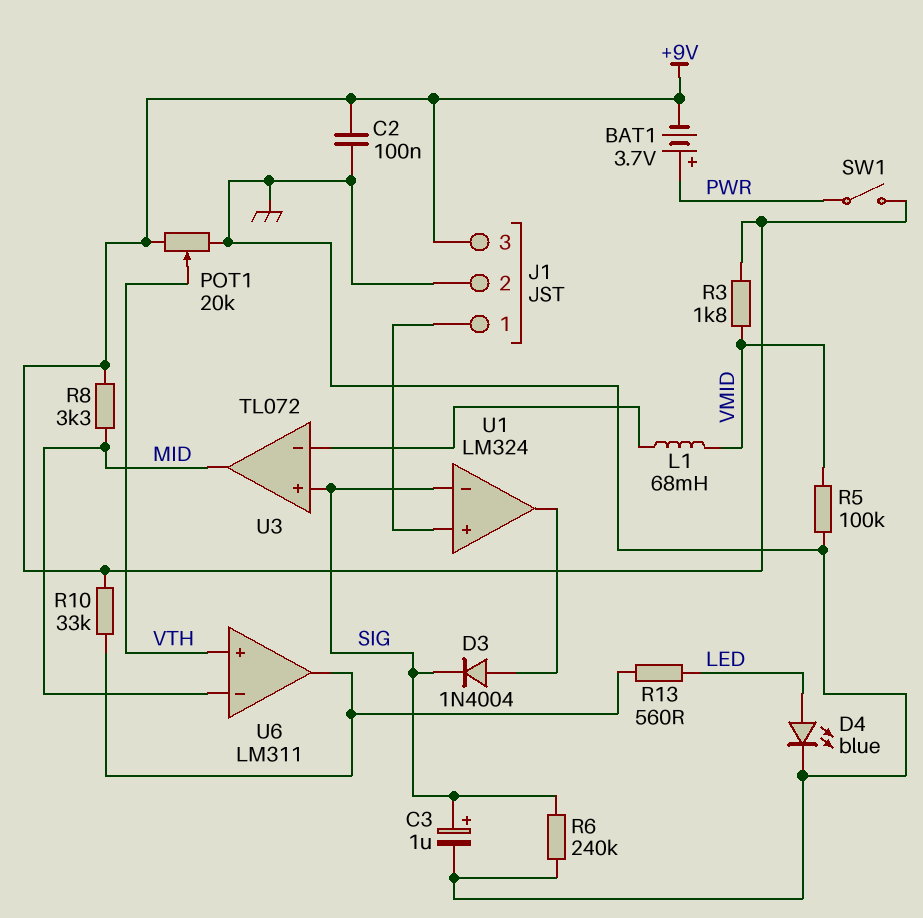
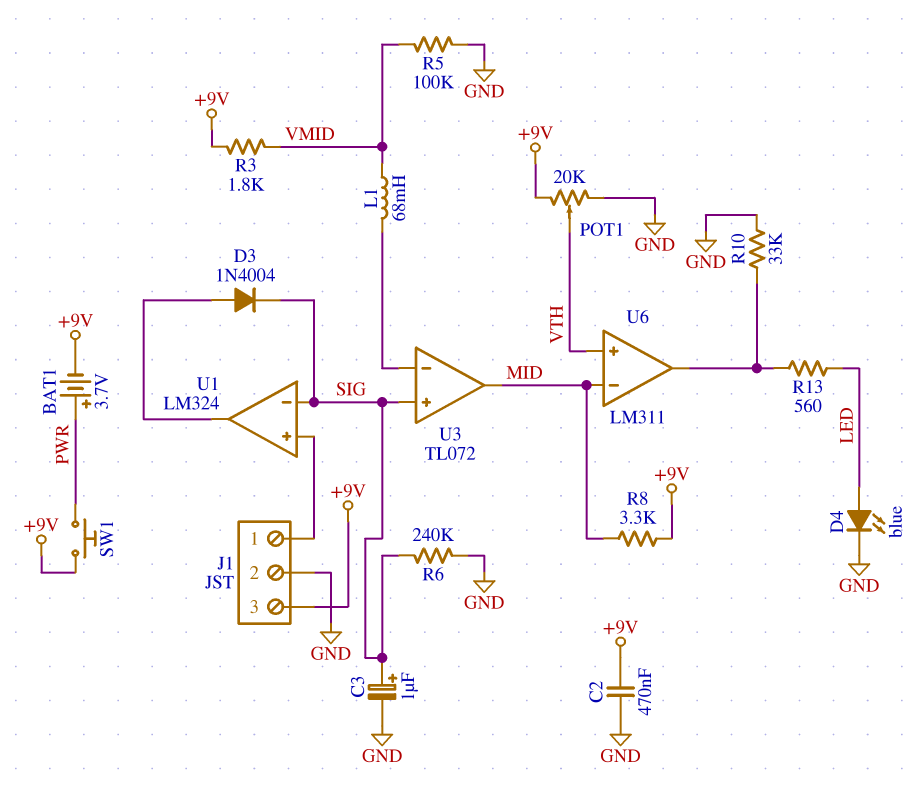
C2: 100nF (+9V, GND) -> 470nF (+9V, GND)
R10: 33k (+9V, U6/out) -> 33k (GND, U6/out)
SW1: switch (+9V, PWR) -> button (+9V, PWR)

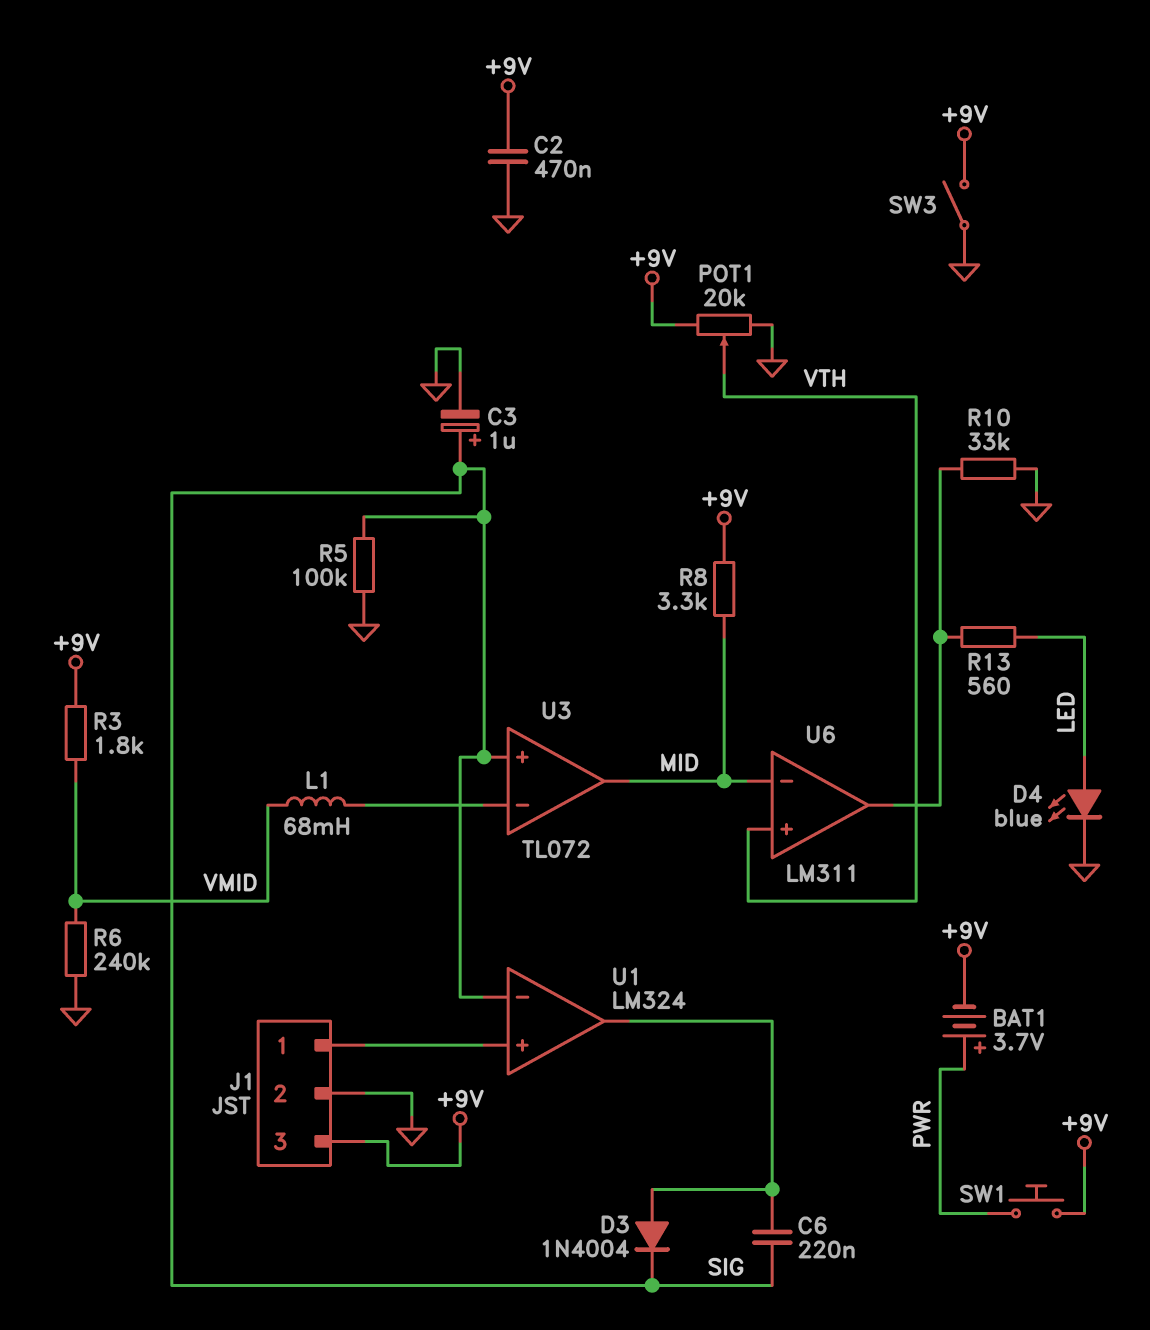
C6: none -> 220nF (SIG, U1/out)
R5: 100k (GND, VMID) -> 100k (GND, SIG)
R6: 240k (GND, SIG) -> 240k (GND, VMID)
SW3: none -> switch (+9V, GND)

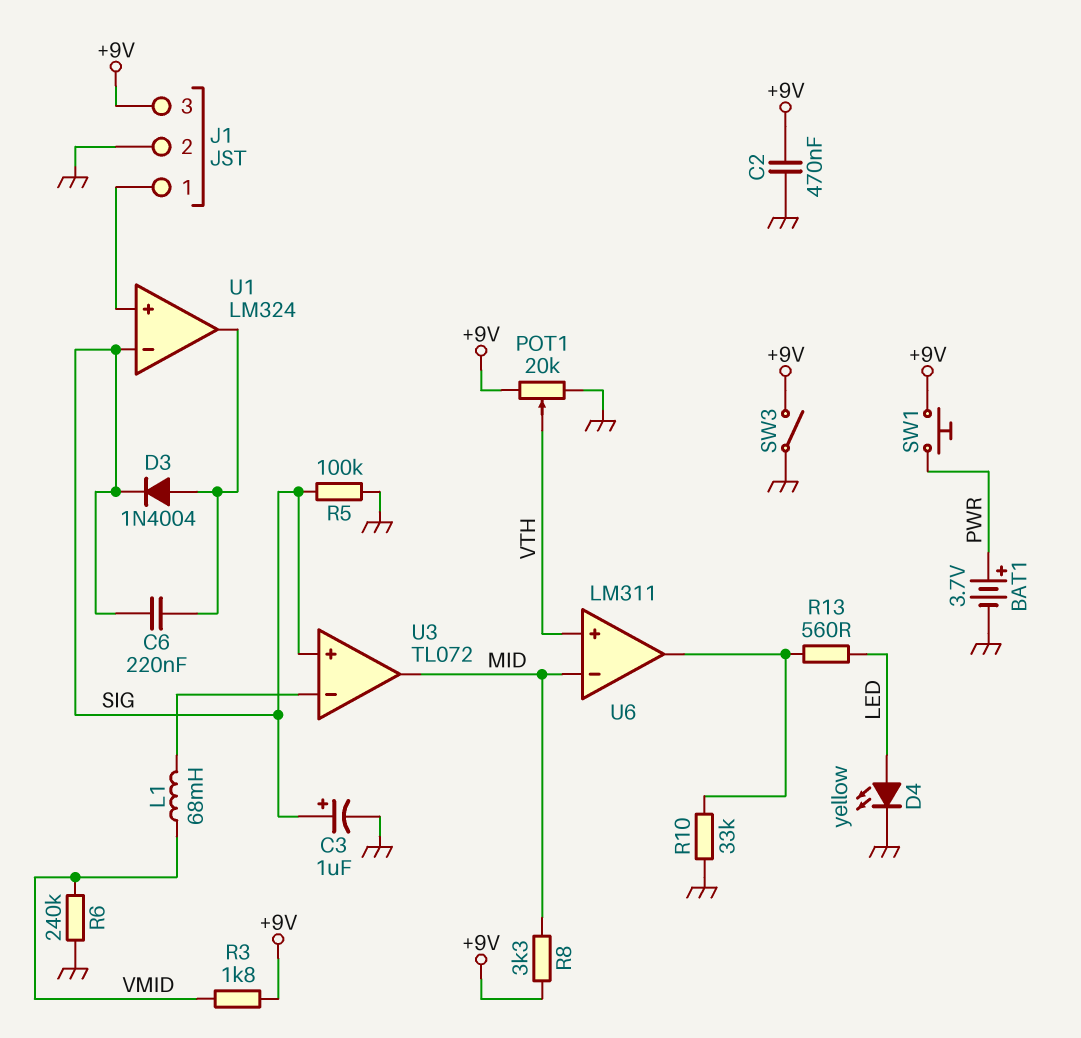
BAT1: 3.7V (plus PWR, minus +9V) -> 3.7V (plus PWR, minus GND)
D4: LED blue (A LED, K GND) -> LED yellow (A LED, K GND)

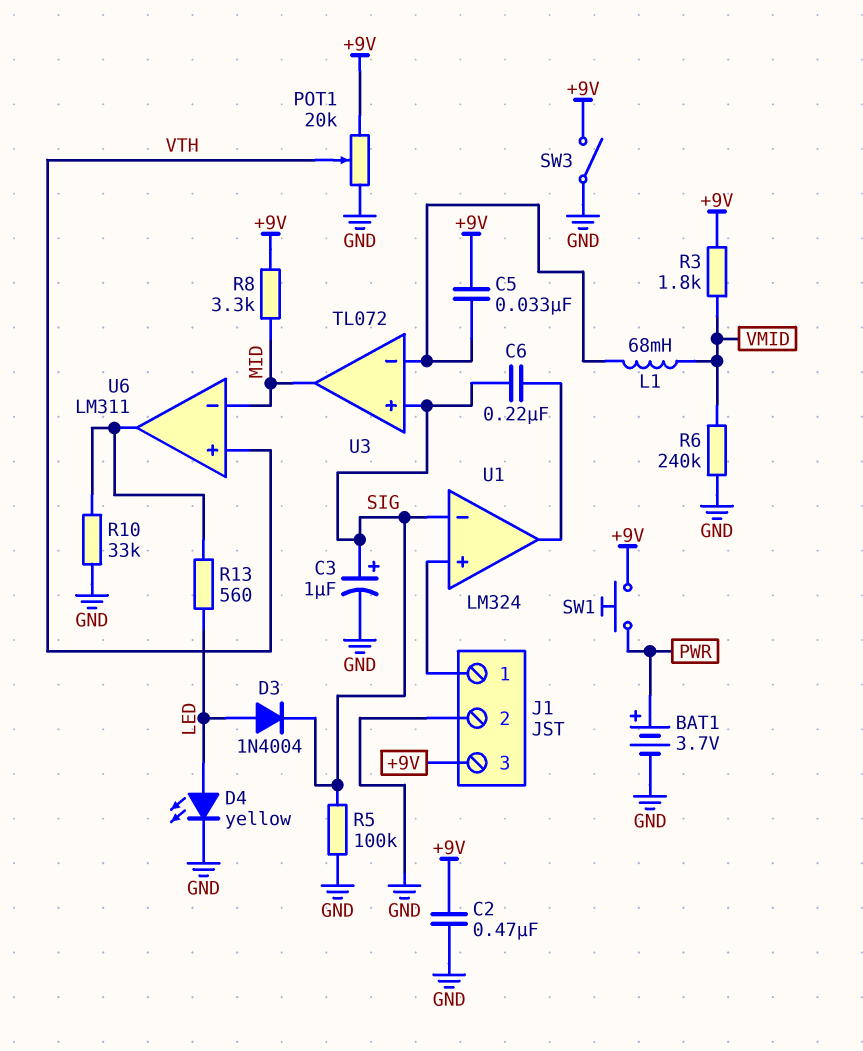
C5: none -> 33nF (+9V, U3/in-)
D3: diode 1N4004 (A U1/out, K SIG) -> diode 1N4004 (A LED, K SIG)

